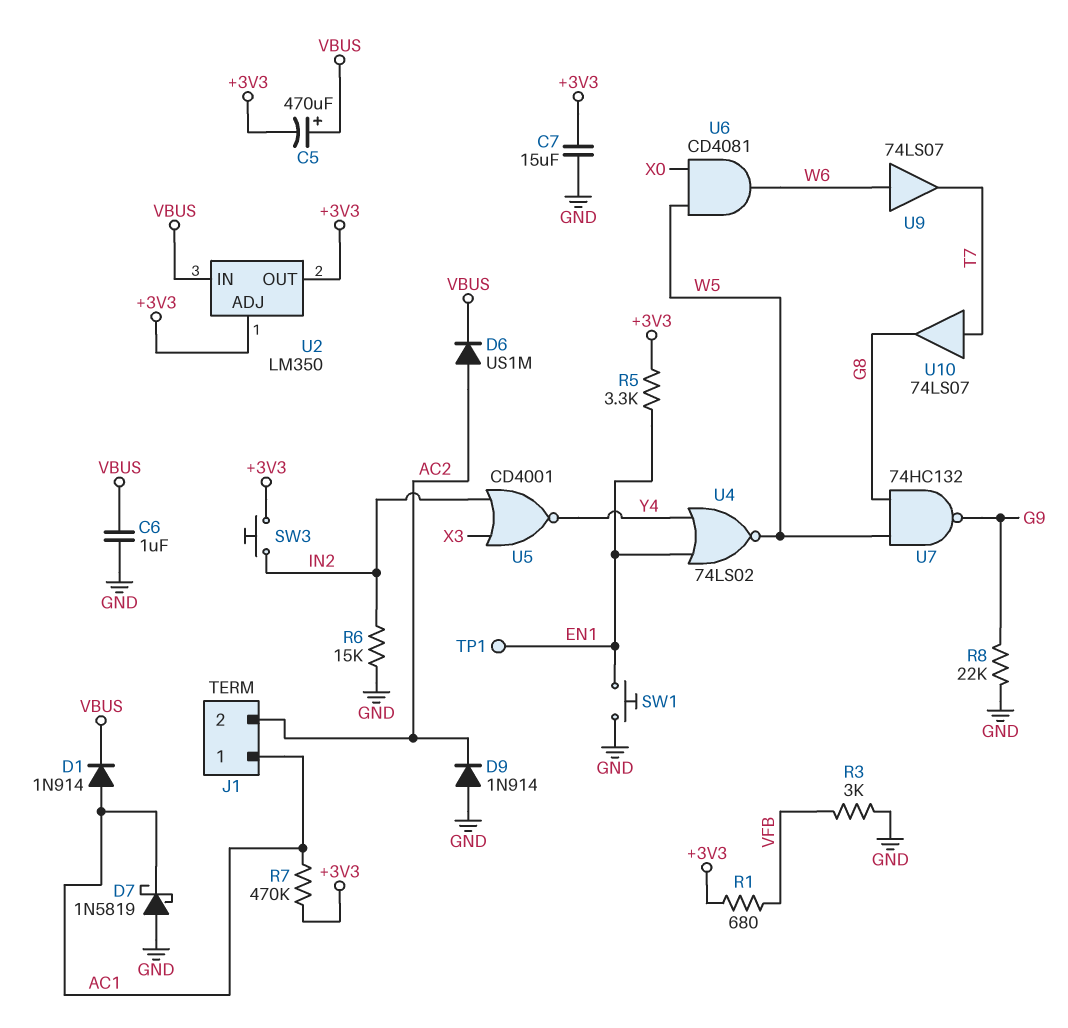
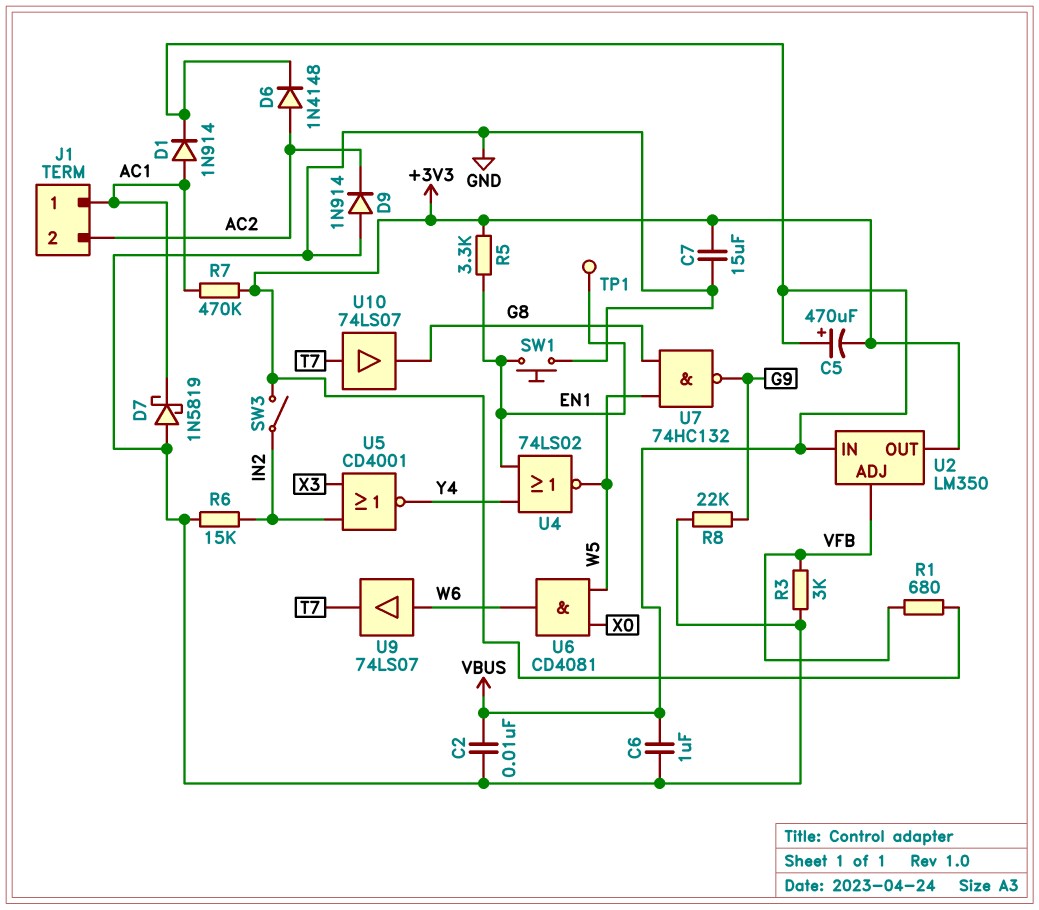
C2: none -> 10nF (GND, VBUS)
D6: diode US1M (A AC2, K VBUS) -> diode 1N4148 (A AC2, K VBUS)
SW3: button (+3V3, IN2) -> switch (+3V3, IN2)
U2 pin ADJ: +3V3 -> VFB

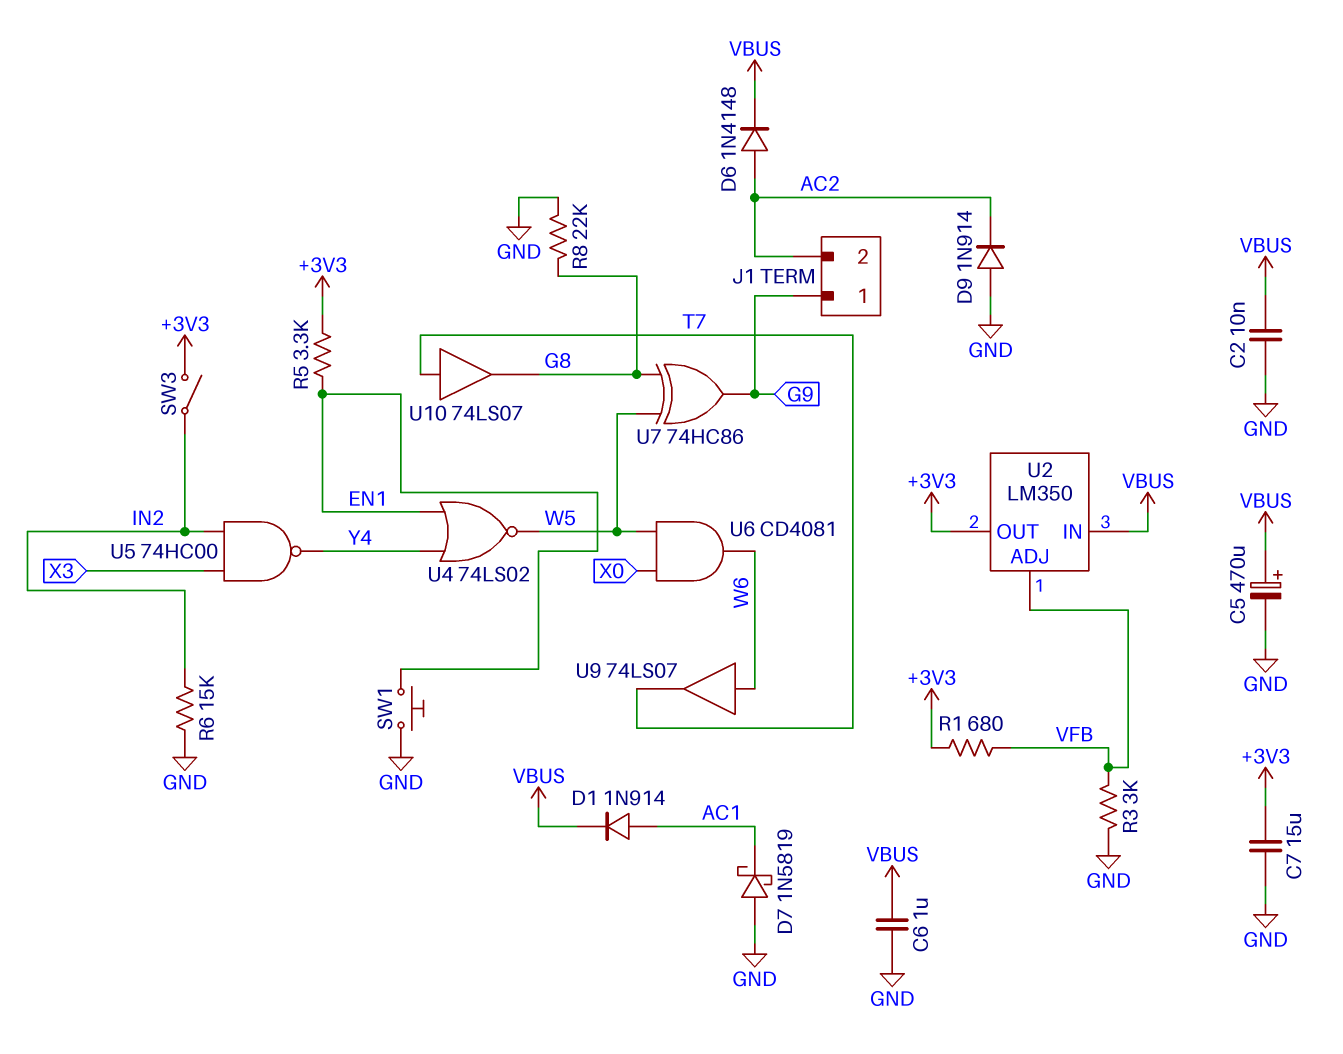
C5: 470uF (plus VBUS, minus +3V3) -> 470uF (plus VBUS, minus GND)
J1 pin 1: AC1 -> G9
R7: 470k (+3V3, AC1) -> none
R8: 22k (G9, GND) -> 22k (G8, GND)
TP1: test point (EN1) -> none
U5: NOR CD4001 (in IN2, in X3, out Y4) -> NAND 74HC00 (in IN2, in X3, out Y4)
U7: NAND 74HC132 (in G8, in W5, out G9) -> XOR 74HC86 (in G8, in W5, out G9)

